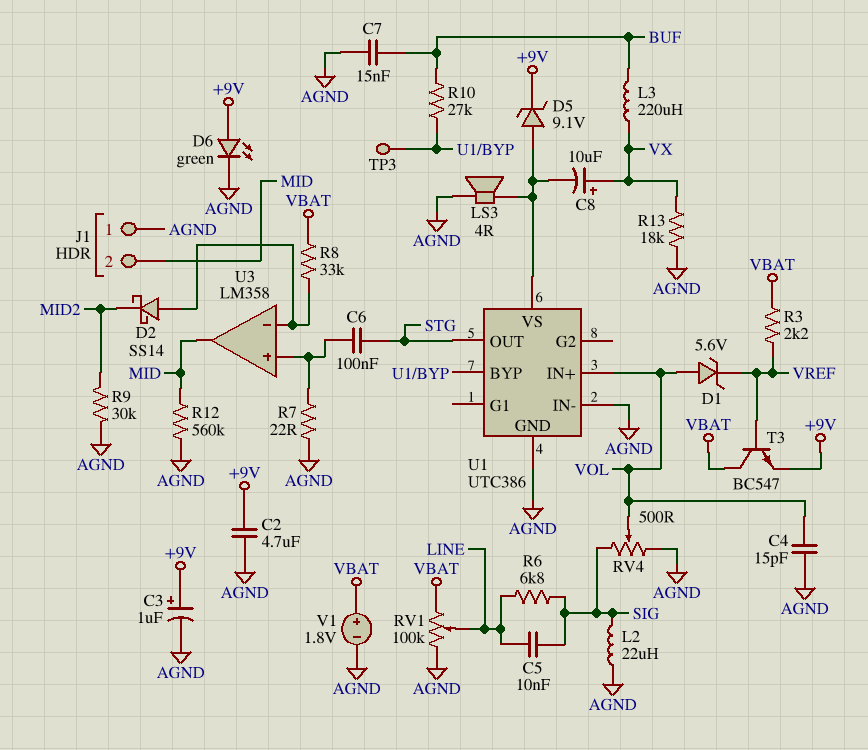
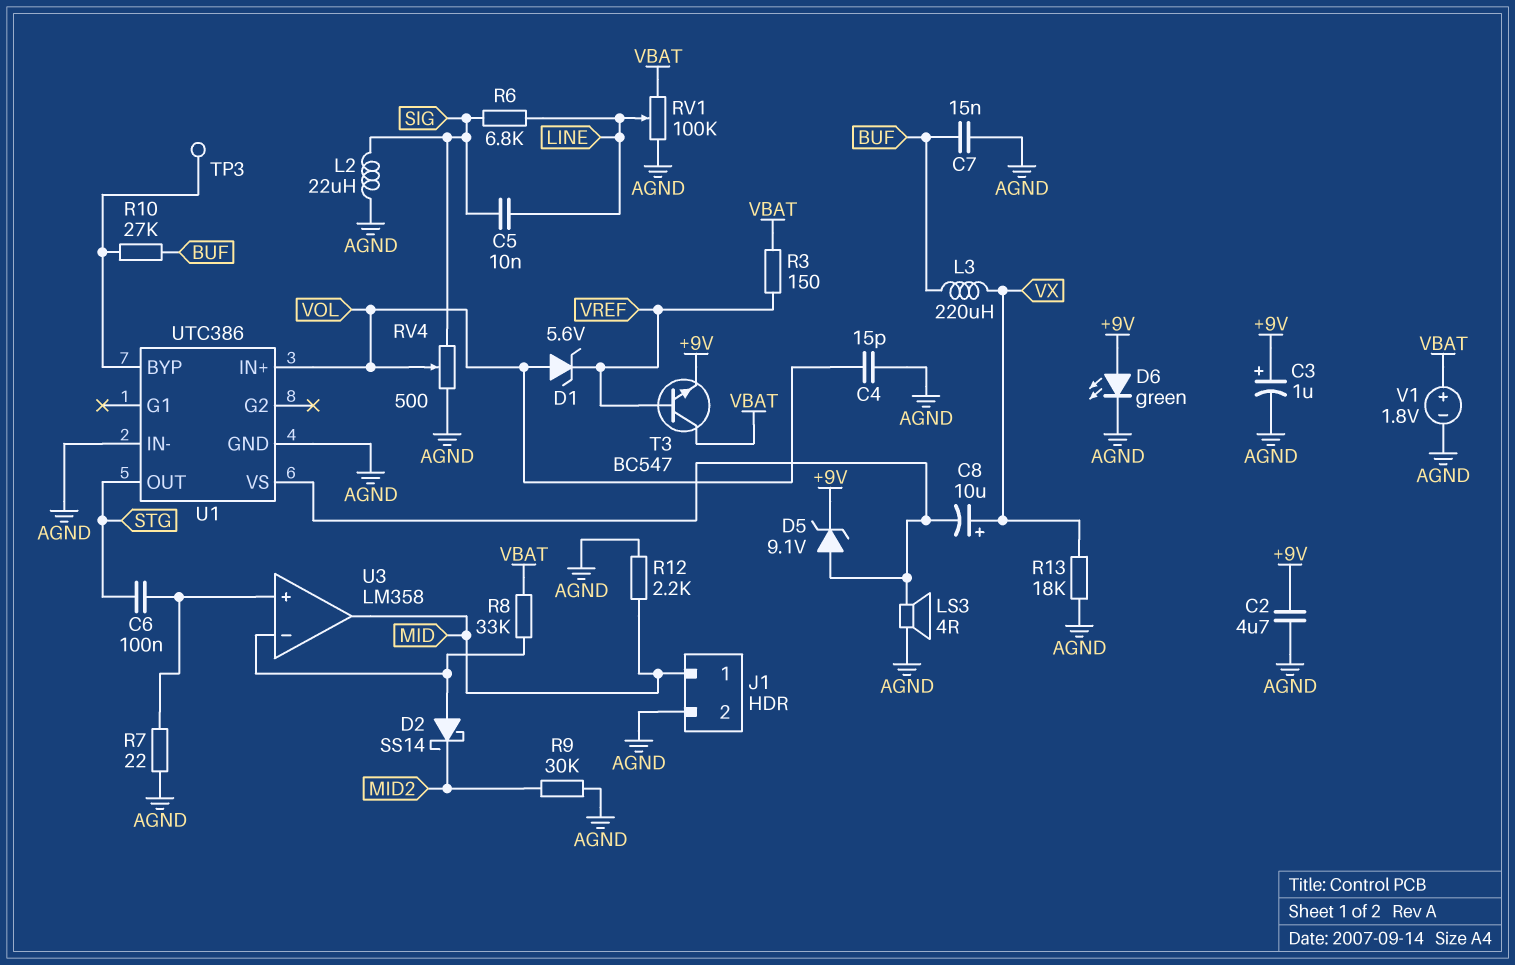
J1 pin 1: AGND -> MID
J1 pin 2: MID -> AGND
R3: 2.2k (VBAT, VREF) -> 150 (VBAT, VREF)
R12: 560k (AGND, MID) -> 2.2k (AGND, MID)

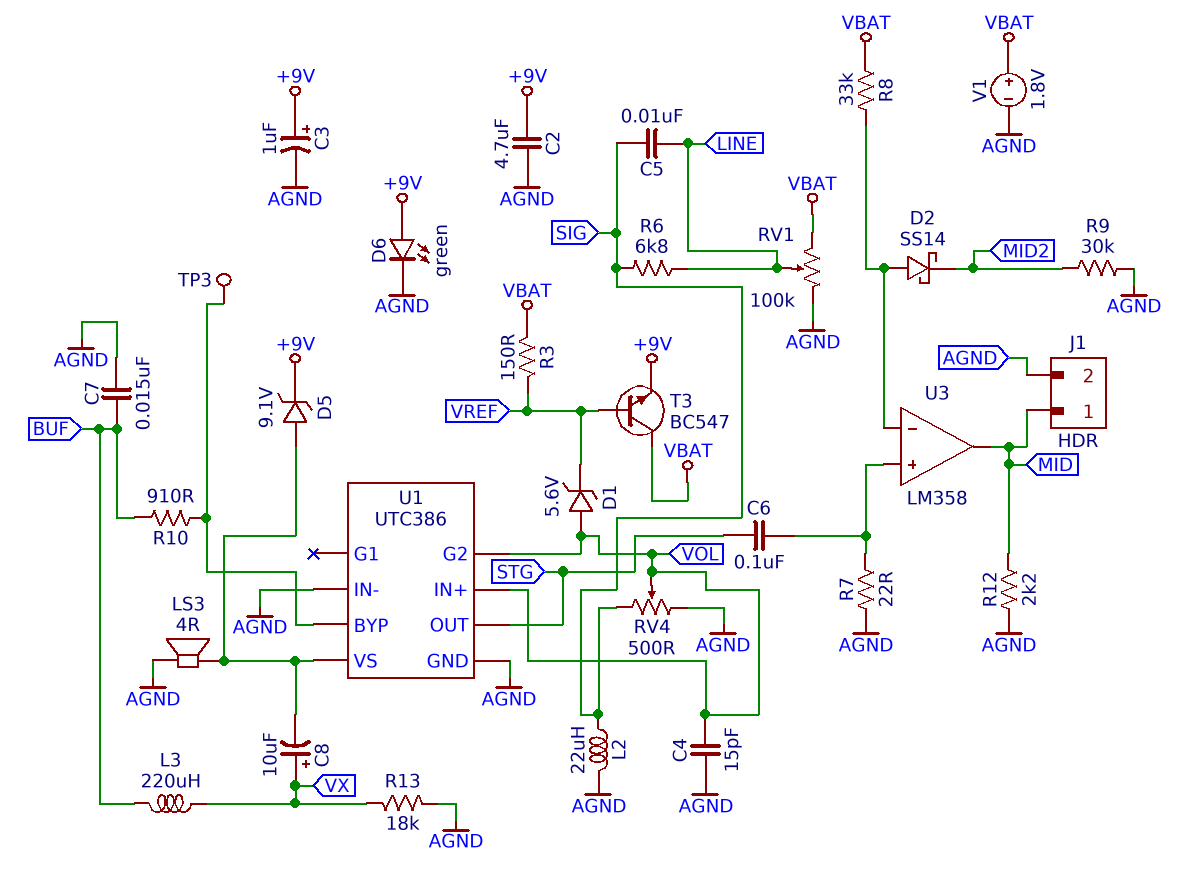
R10: 27k (BUF, U1/BYP) -> 910 (BUF, U1/BYP)
U1 pin G2: none -> VOL

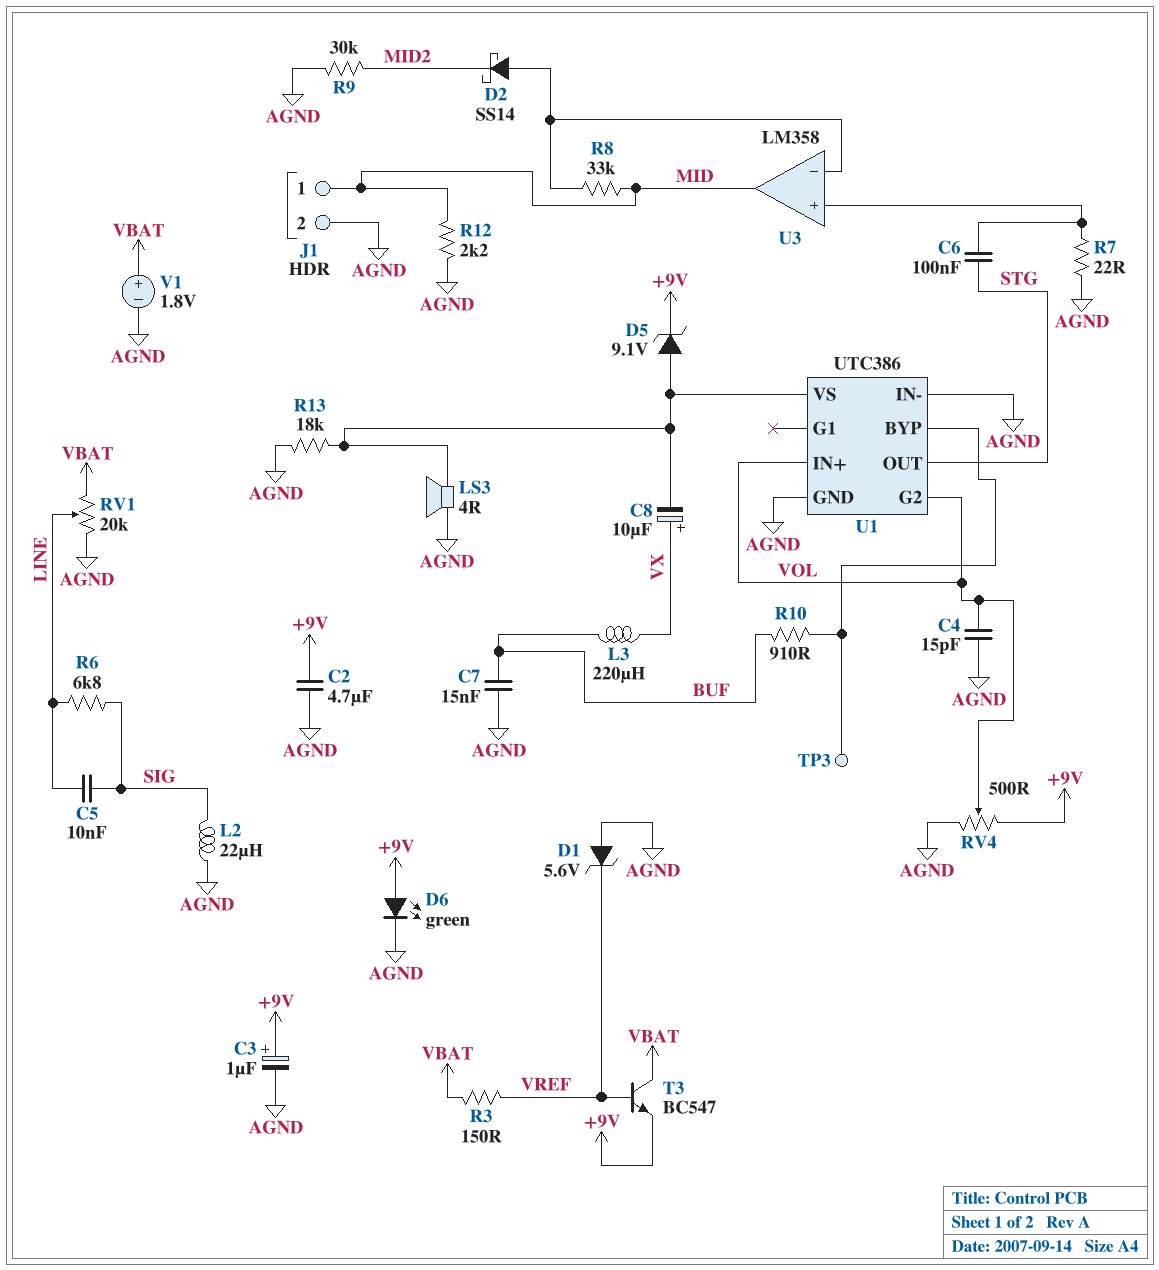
D1: zener 5.6V (A VOL, K VREF) -> zener 5.6V (A AGND, K VREF)
R8: 33k (U3/in-, VBAT) -> 33k (MID, U3/in-)
R13: 18k (AGND, VX) -> 18k (AGND, U1/VS)
RV1: 100k (AGND, VBAT, wiper LINE) -> 20k (AGND, VBAT, wiper LINE)
RV4: 500 (AGND, SIG, wiper VOL) -> 500 (+9V, AGND, wiper VOL)

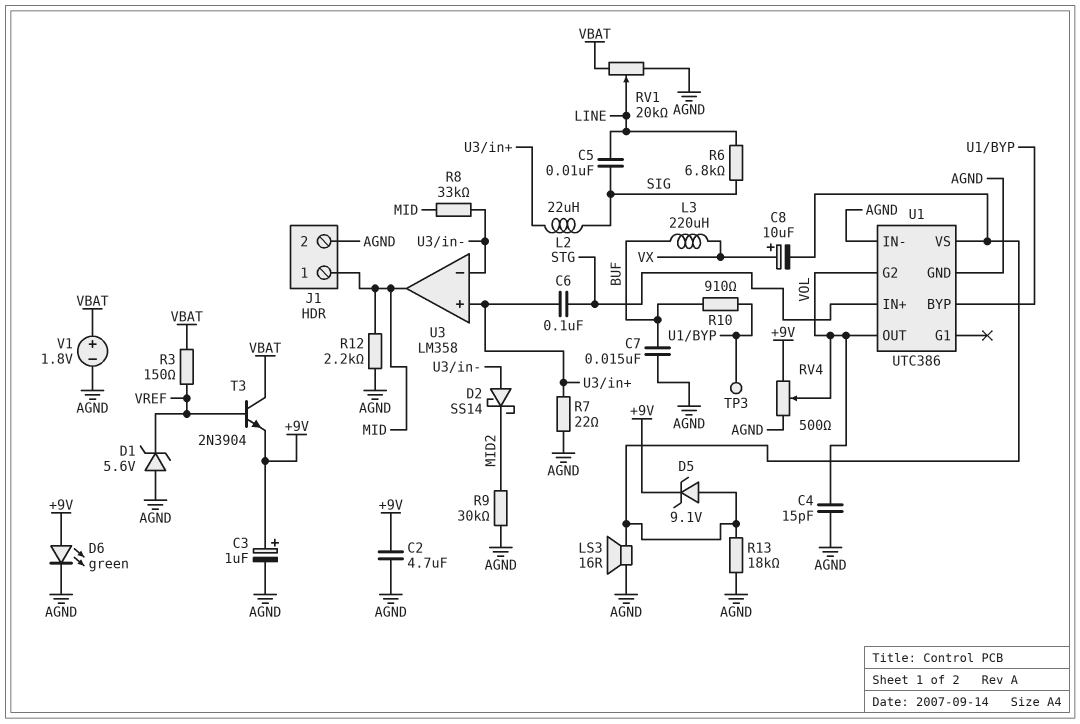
L2: 22uH (AGND, SIG) -> 22uH (SIG, U3/in+)
LS3: speaker 4R (AGND, U1/VS) -> speaker 16R (AGND, U1/VS)
T3: NPN BC547 (B VREF, C VBAT, E +9V) -> NPN 2N3904 (B VREF, C VBAT, E +9V)
U1 pin IN+: VOL -> STG
U1 pin OUT: STG -> VOL

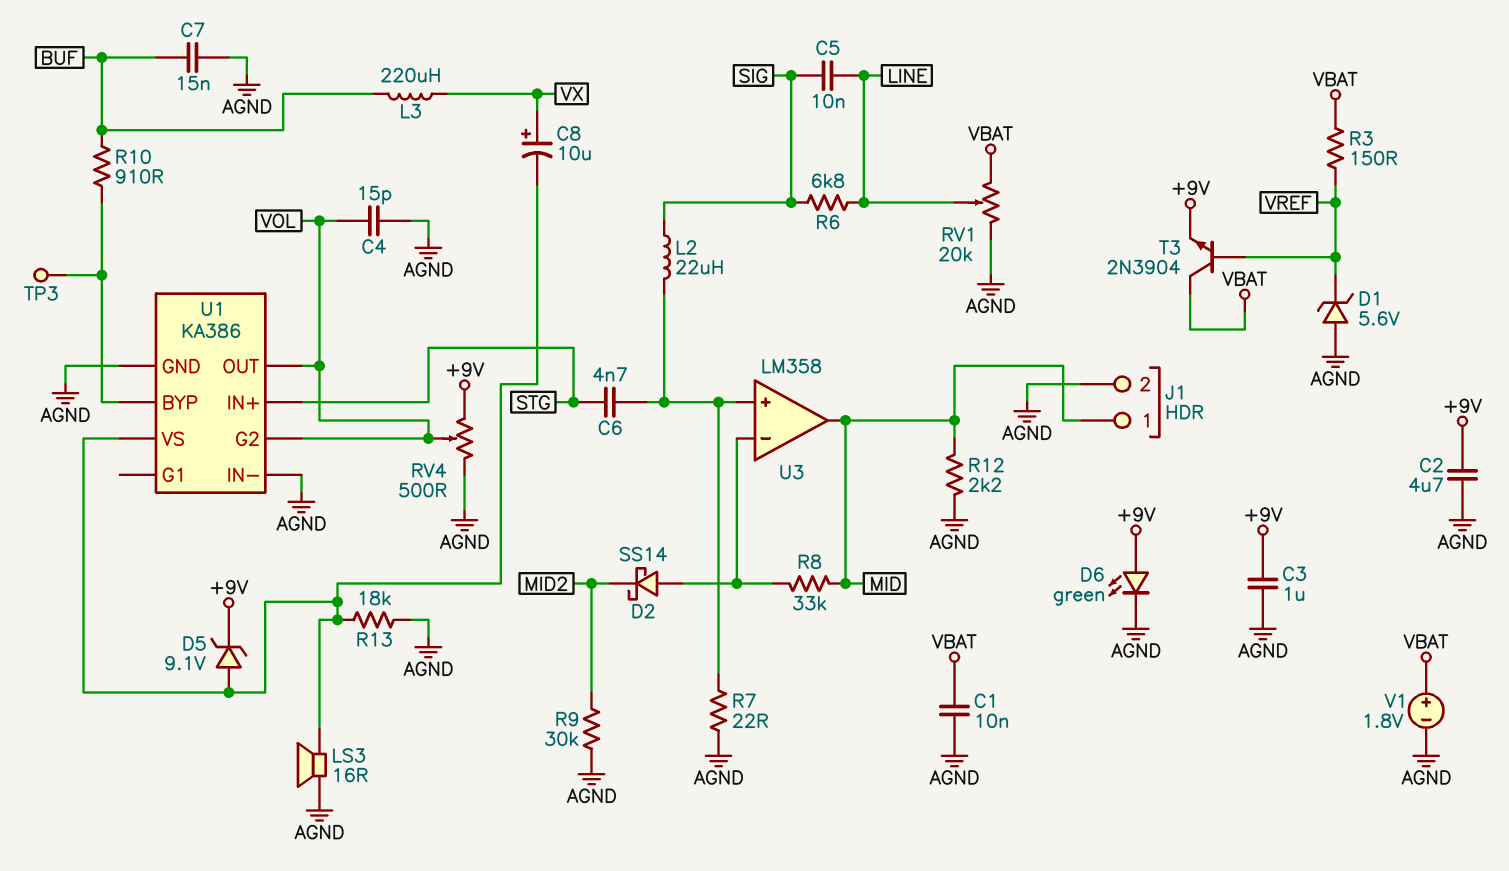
C1: none -> 10nF (AGND, VBAT)
C3: 1uF (plus +9V, minus AGND) -> 1uF (+9V, AGND)
C6: 100nF (STG, U3/in+) -> 4.7nF (STG, U3/in+)
U1: UTC386 -> KA386

